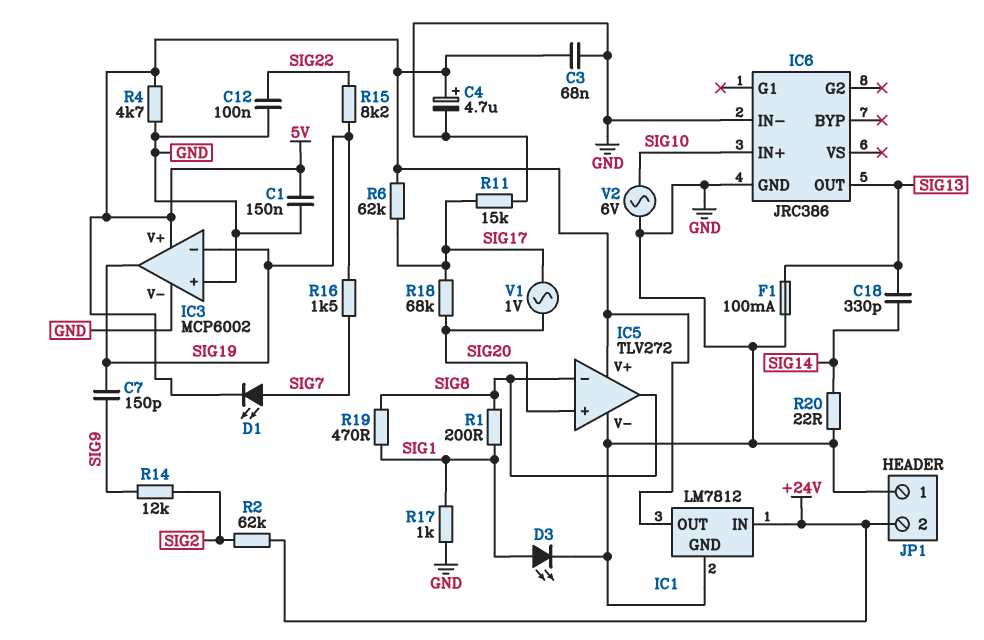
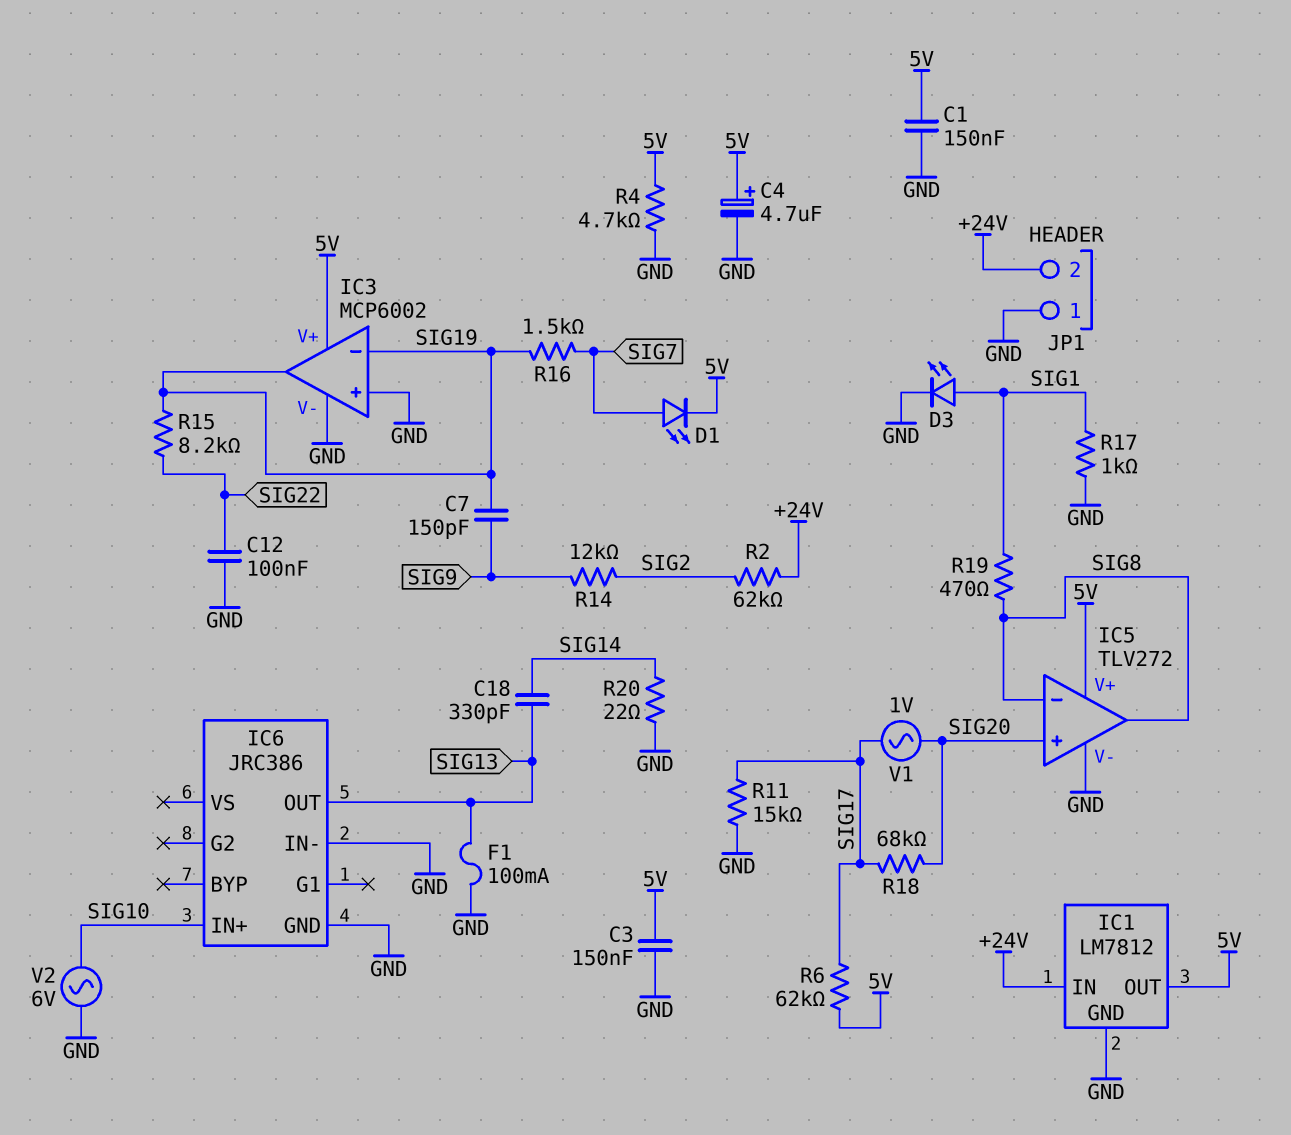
C3: 68nF (5V, GND) -> 150nF (5V, GND)
R1: 200 (SIG1, SIG8) -> none

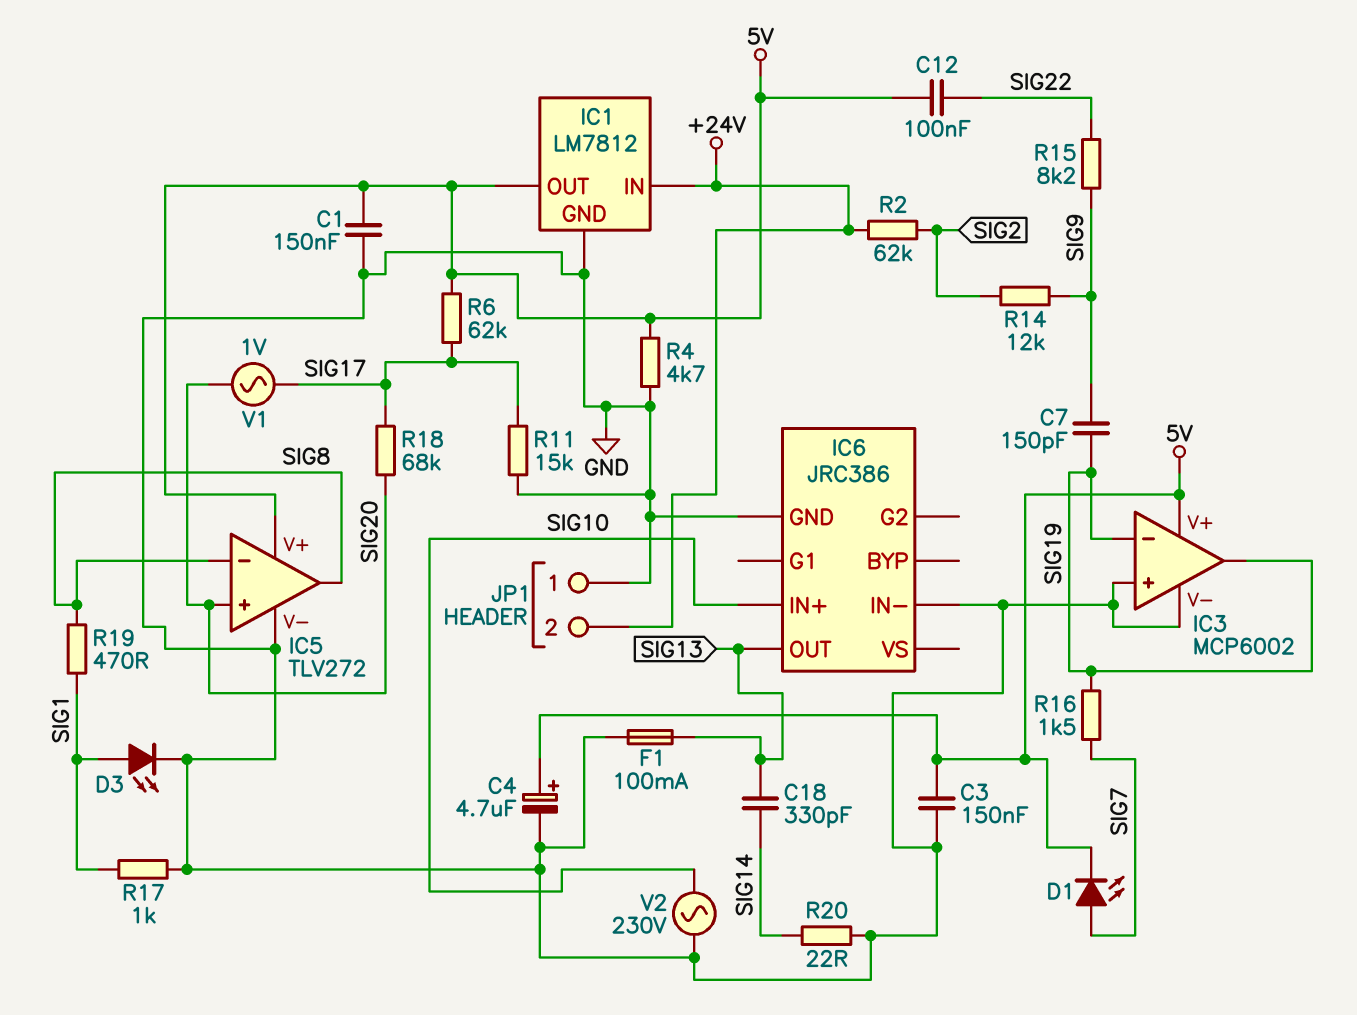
C12: 100nF (GND, SIG22) -> 100nF (5V, SIG22)
R15: 8.2k (SIG19, SIG22) -> 8.2k (SIG9, SIG22)
V2: AC 6V (GND, SIG10) -> AC 230V (GND, SIG10)

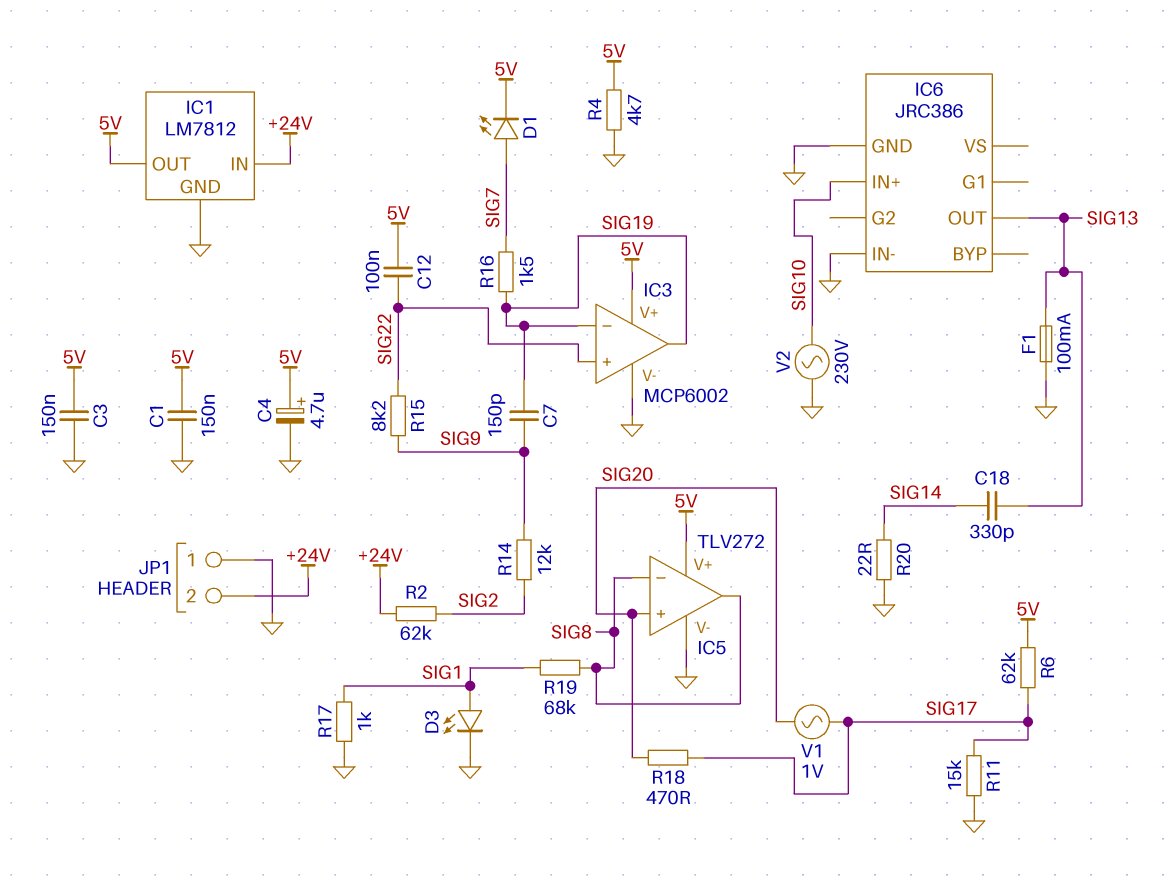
IC3 pin in+: GND -> SIG22
R18: 68k (SIG17, SIG20) -> 470 (SIG17, SIG20)
R19: 470 (SIG1, SIG8) -> 68k (SIG1, SIG8)

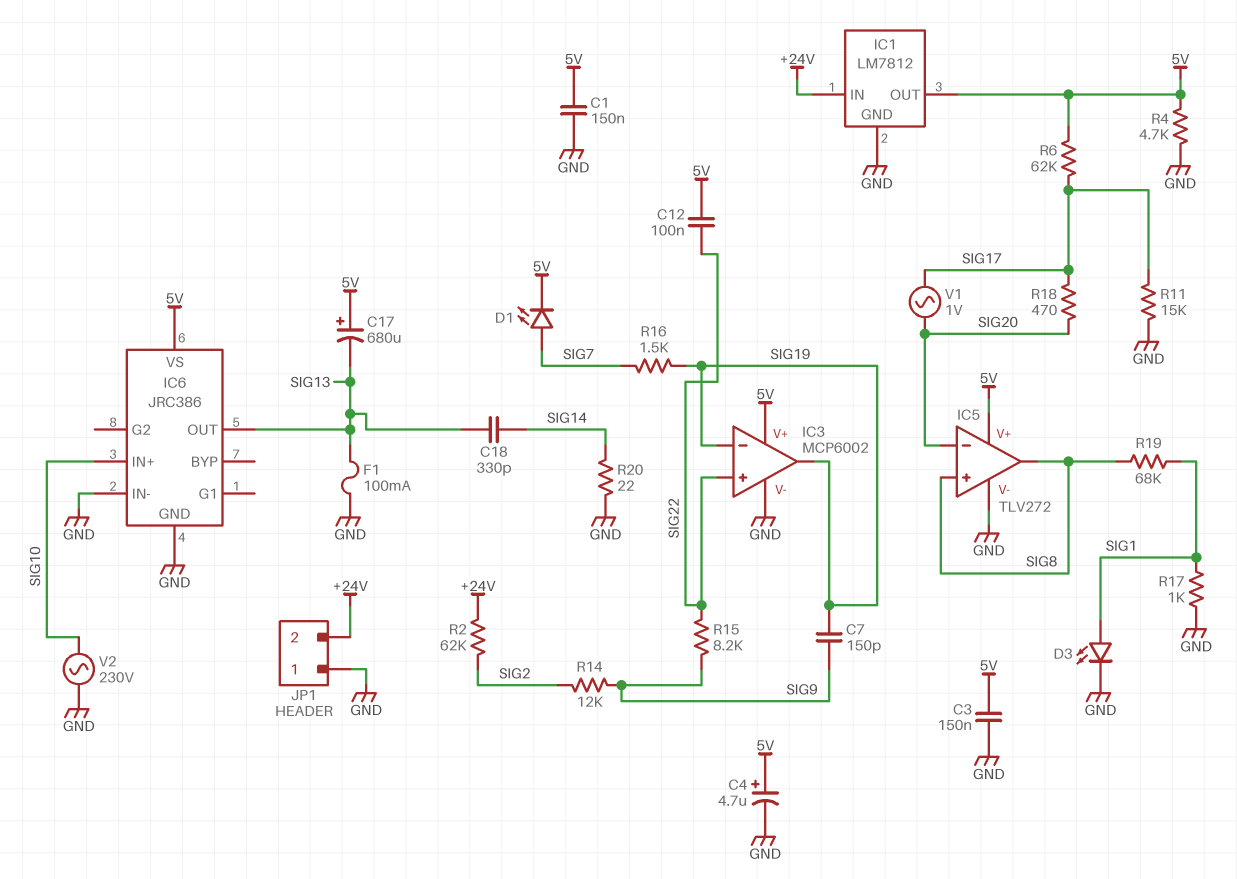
C17: none -> 680uF (plus 5V, minus SIG13)
IC5 pin in+: SIG20 -> SIG8
IC5 pin in-: SIG8 -> SIG20
IC6 pin VS: none -> 5V

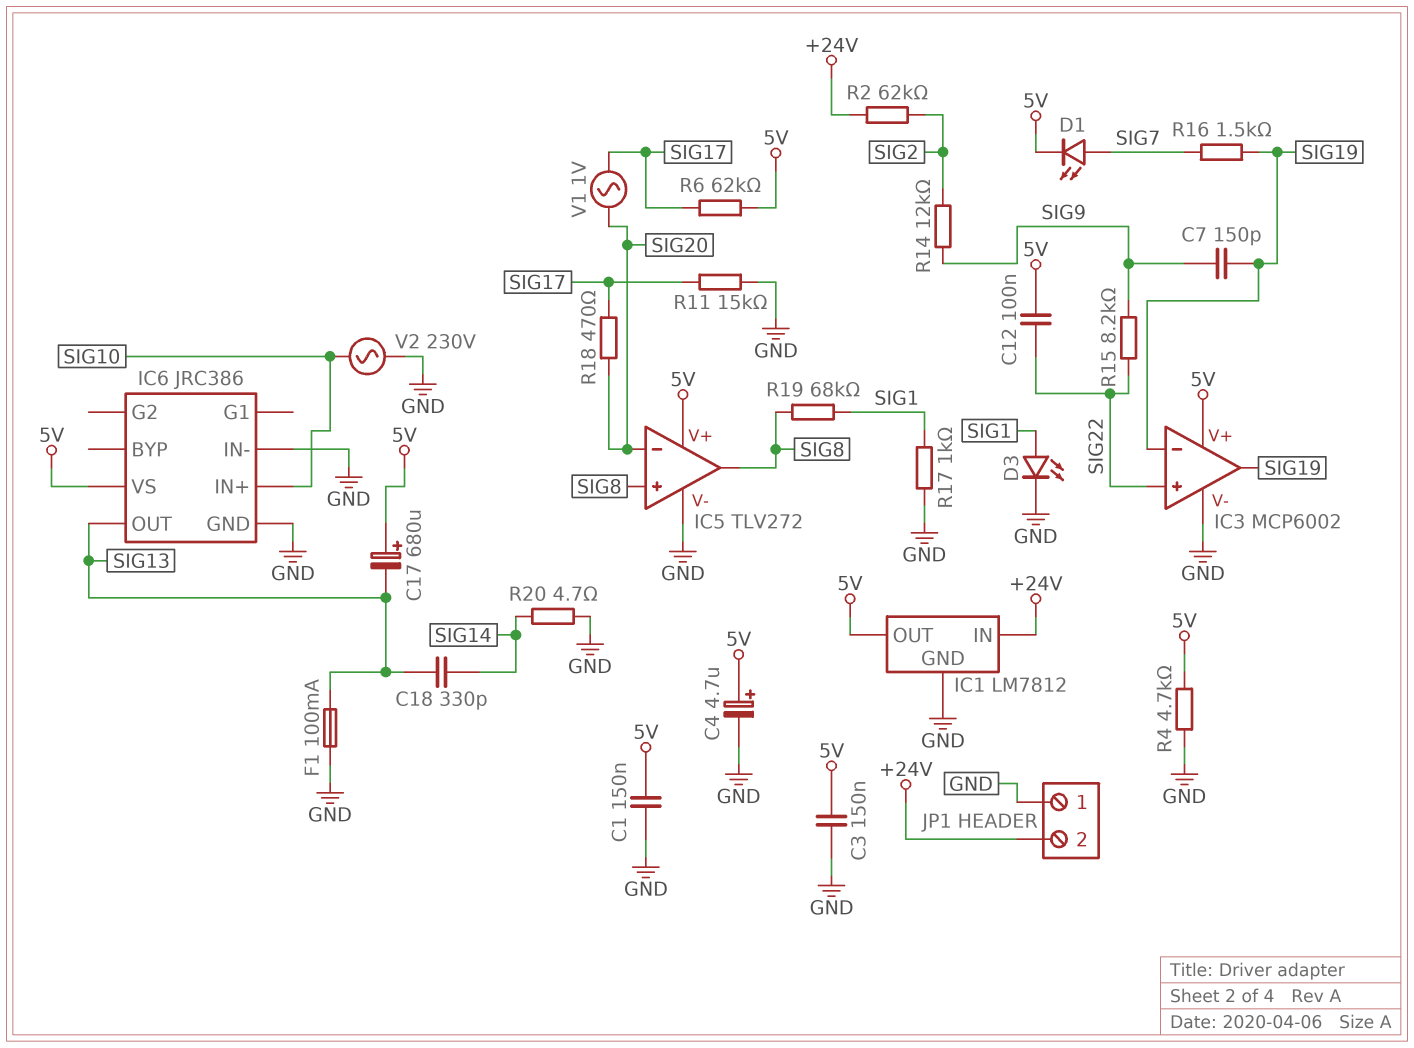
R20: 22 (GND, SIG14) -> 4.7 (GND, SIG14)

